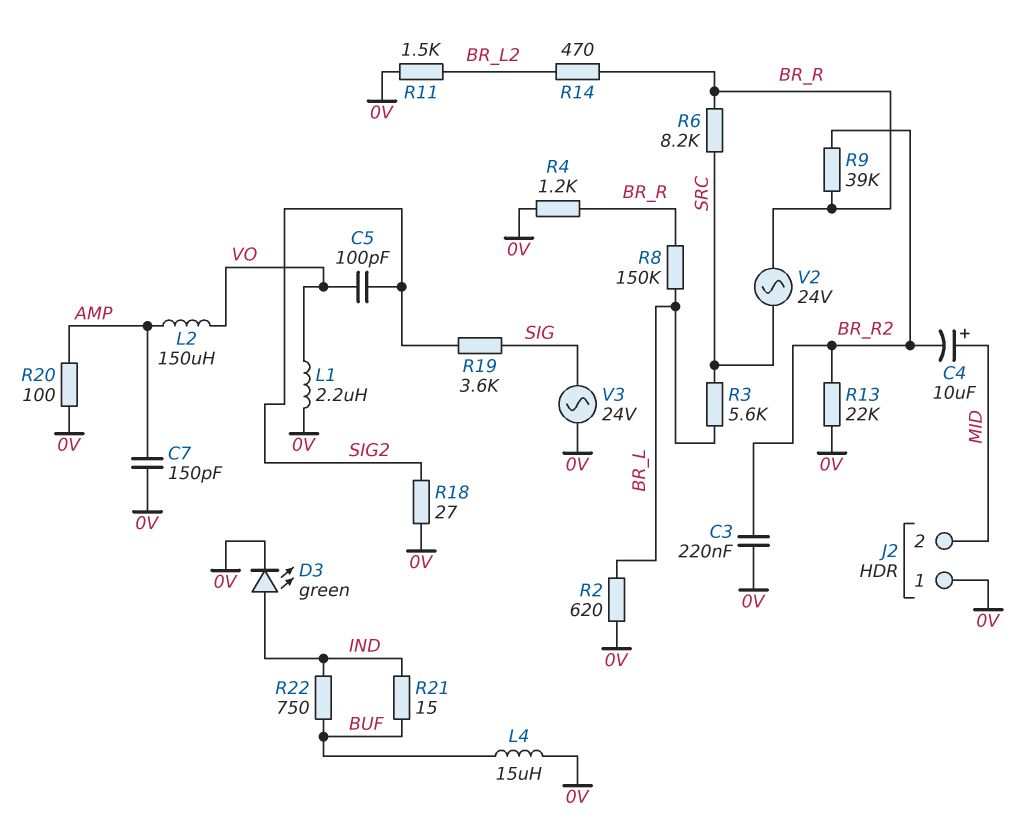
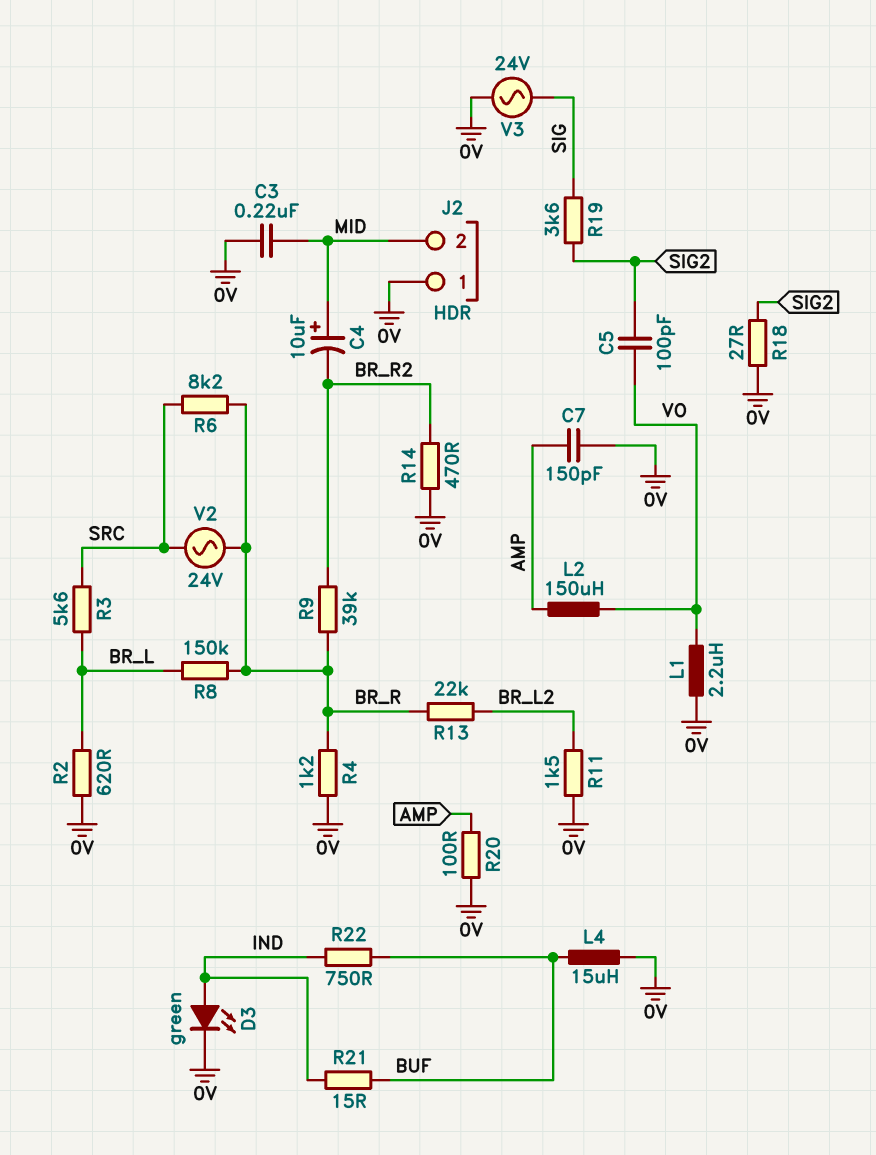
C3: 220nF (0V, BR_R2) -> 220nF (0V, MID)
R13: 22k (0V, BR_R2) -> 22k (BR_L2, BR_R)
R14: 470 (BR_L2, BR_R) -> 470 (0V, BR_R2)

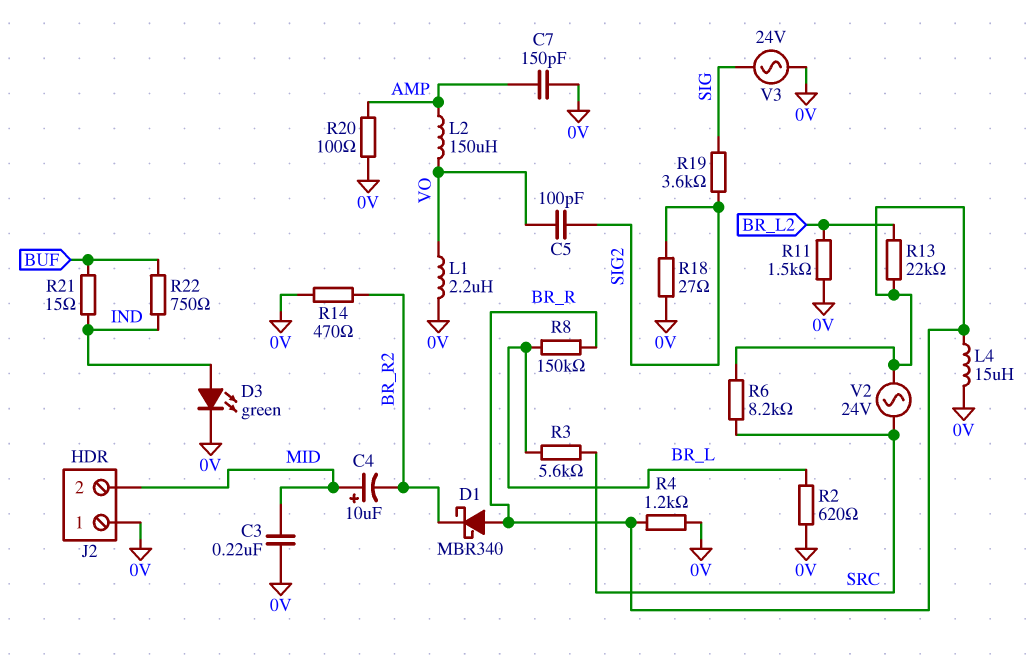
D1: none -> schottky MBR340 (A BR_R, K BR_R2)
L4: 15uH (0V, BUF) -> 15uH (0V, BR_R)
R9: 39k (BR_R, BR_R2) -> none

